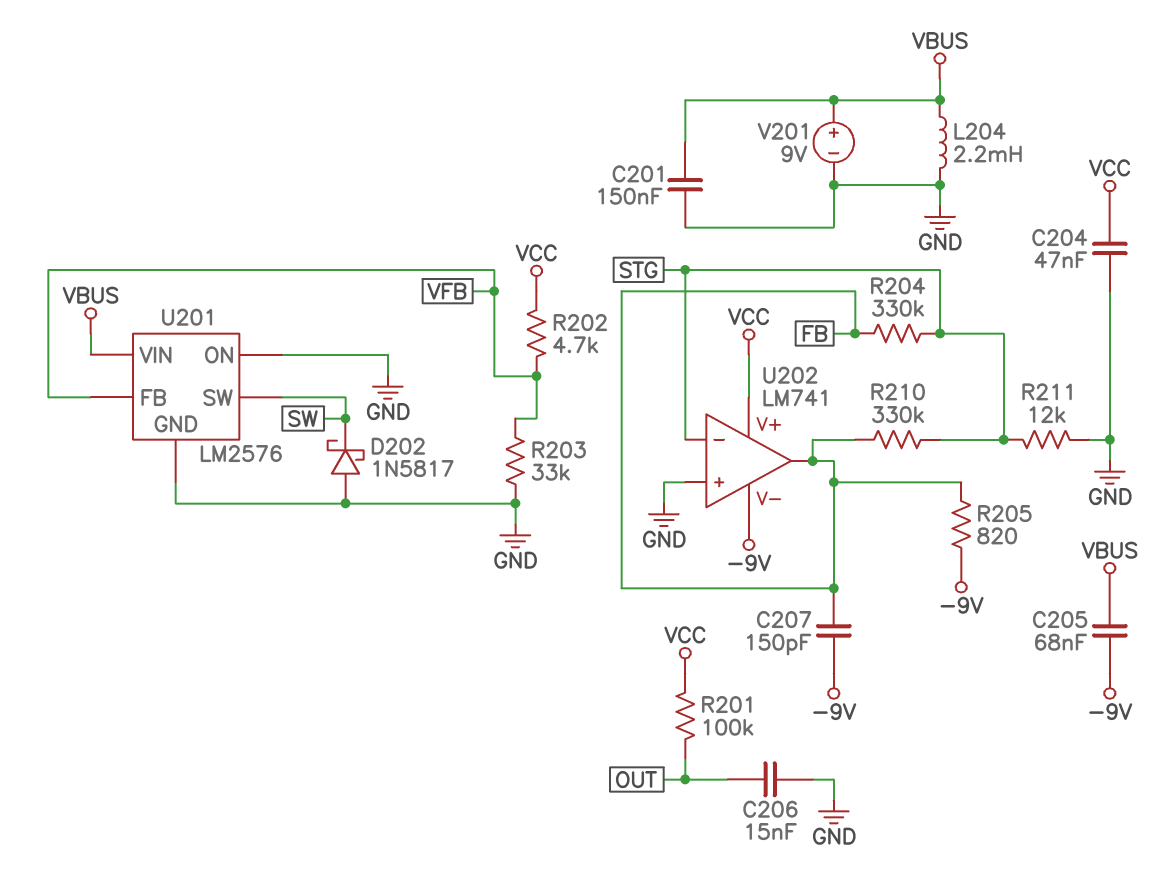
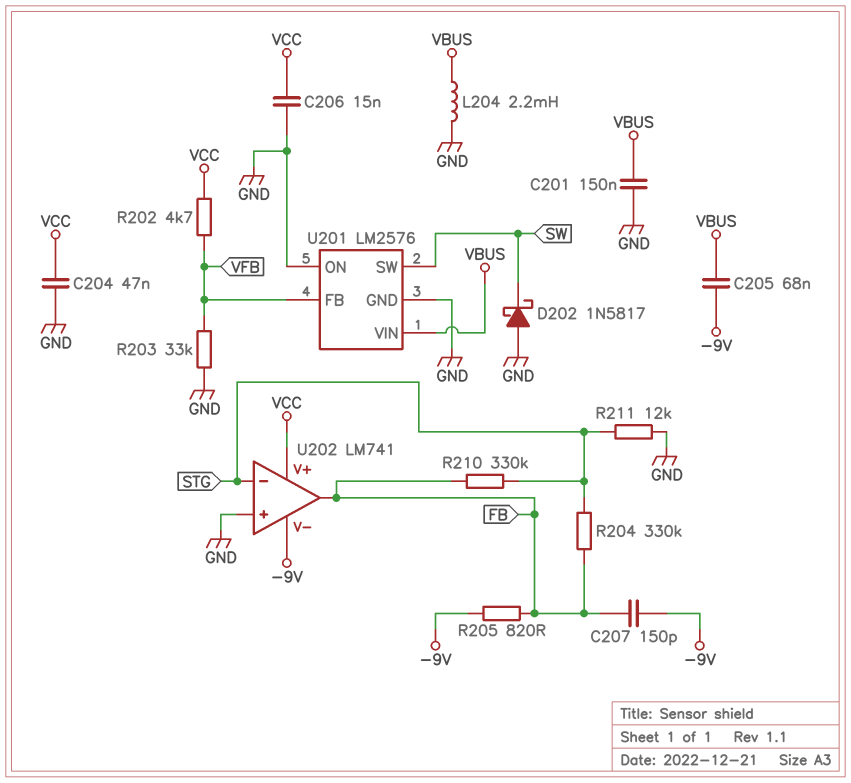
C206: 15nF (GND, OUT) -> 15nF (GND, VCC)
R201: 100k (OUT, VCC) -> none
V201: 9V (plus VBUS, minus GND) -> none

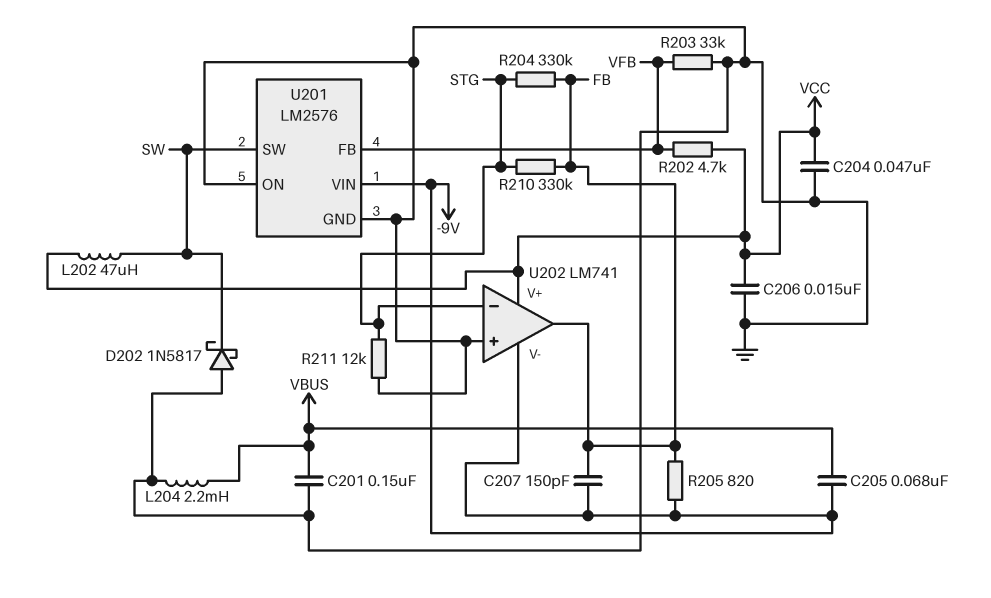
L202: none -> 47uH (SW, VCC)
U201 pin VIN: VBUS -> -9V

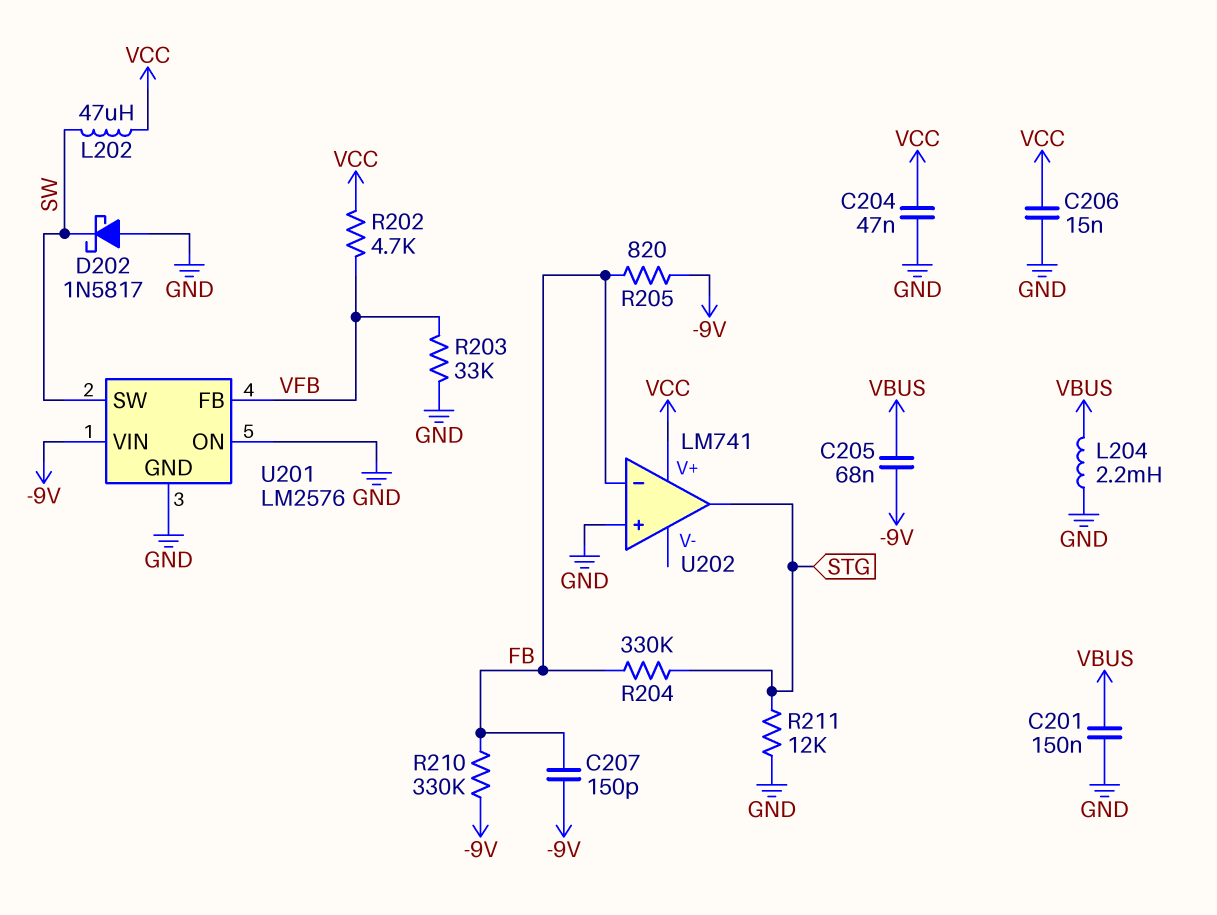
R210: 330k (FB, STG) -> 330k (-9V, FB)
U202 pin V-: -9V -> none
U202 pin in-: STG -> FB
U202 pin out: FB -> STG

